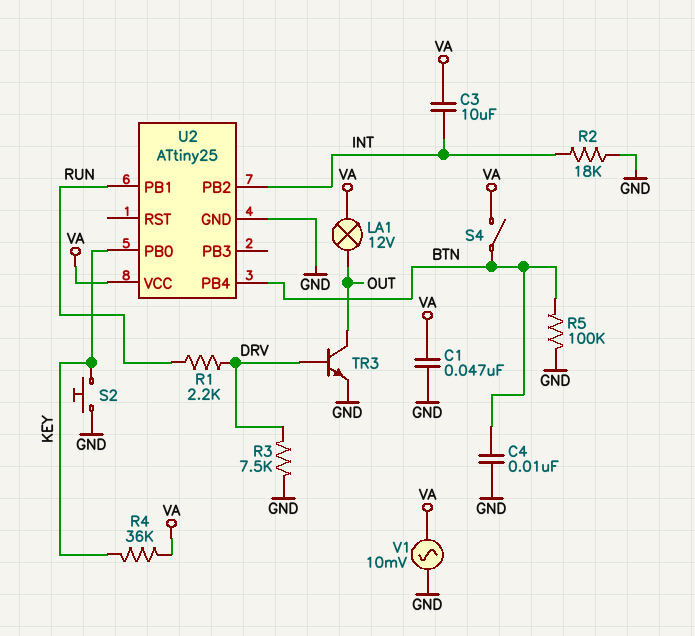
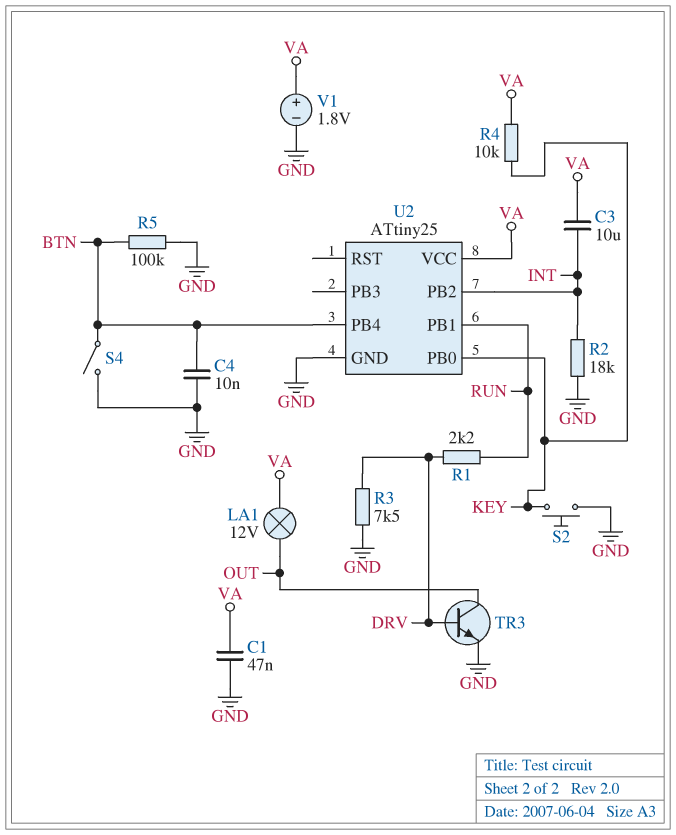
R4: 36k (KEY, VA) -> 10k (KEY, VA)
S4: switch (BTN, VA) -> switch (BTN, GND)
V1: AC 10mV (GND, VA) -> 1.8V (plus VA, minus GND)

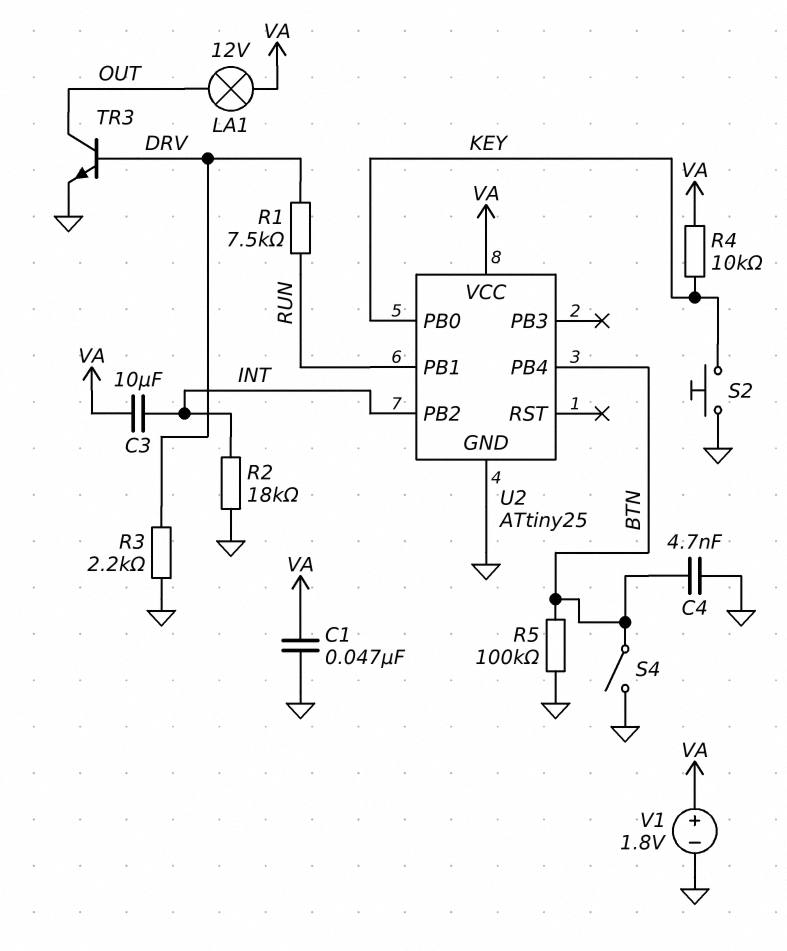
C4: 10nF (BTN, GND) -> 4.7nF (BTN, GND)
R1: 2.2k (DRV, RUN) -> 7.5k (DRV, RUN)
R3: 7.5k (DRV, GND) -> 2.2k (DRV, GND)

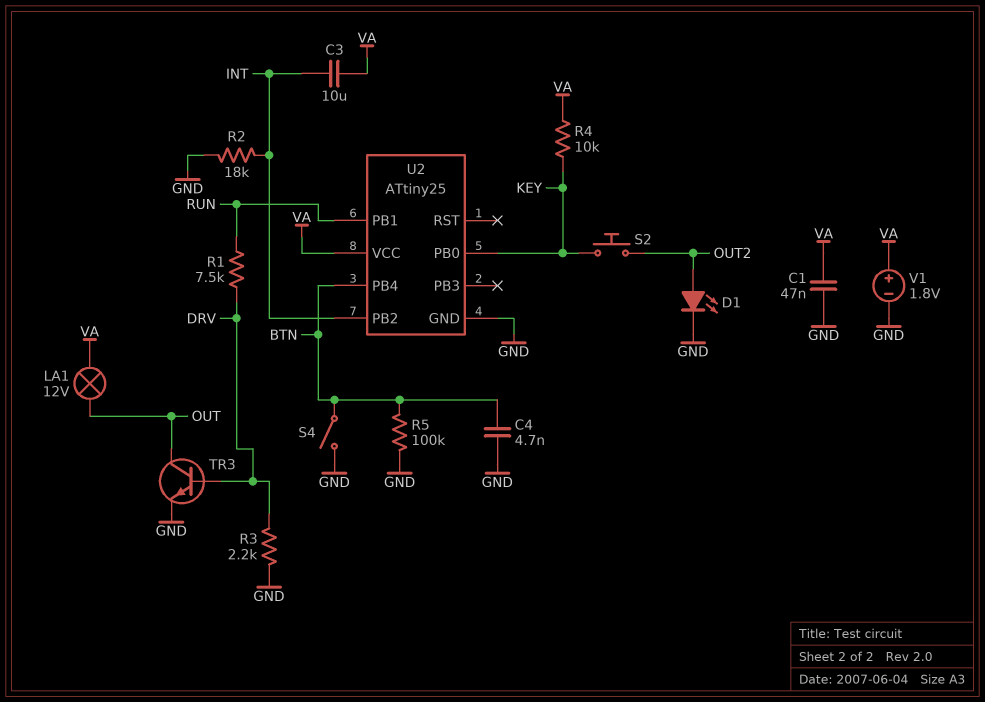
D1: none -> LED (A OUT2, K GND)
S2: button (GND, KEY) -> button (KEY, OUT2)

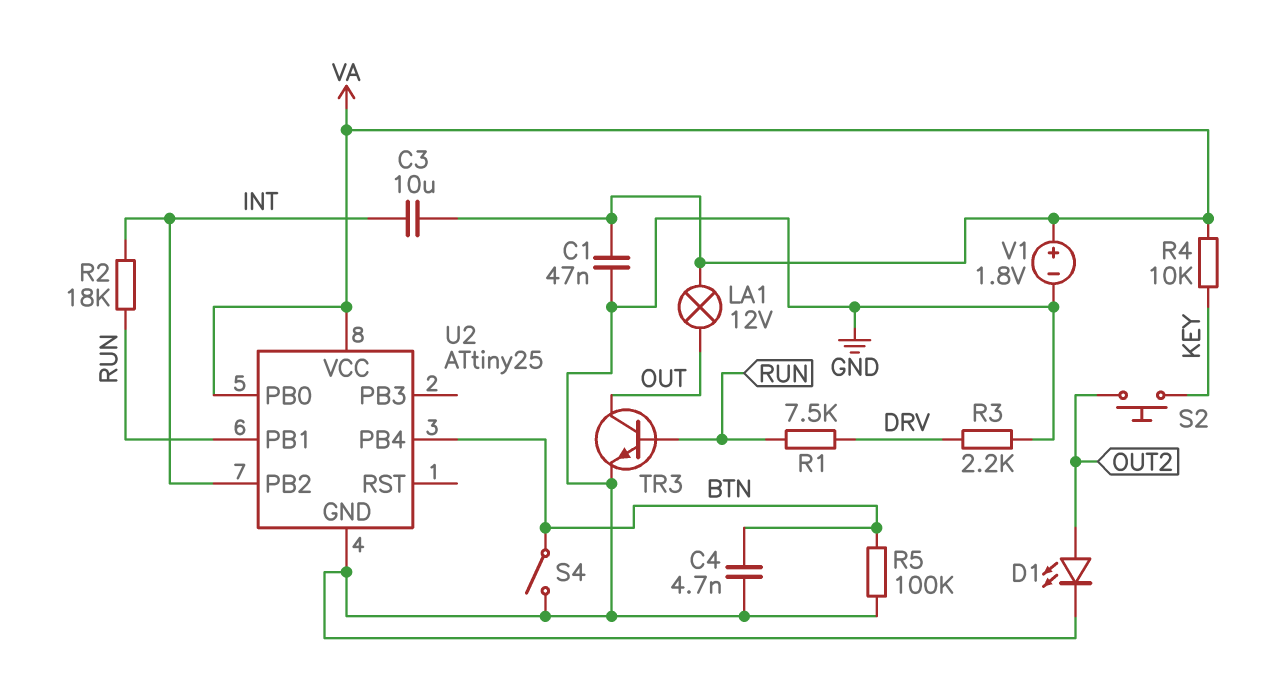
R2: 18k (GND, INT) -> 18k (INT, RUN)
TR3: NPN (B DRV, C OUT, E GND) -> NPN (B RUN, C OUT, E GND)
U2 pin PB0: KEY -> VA

